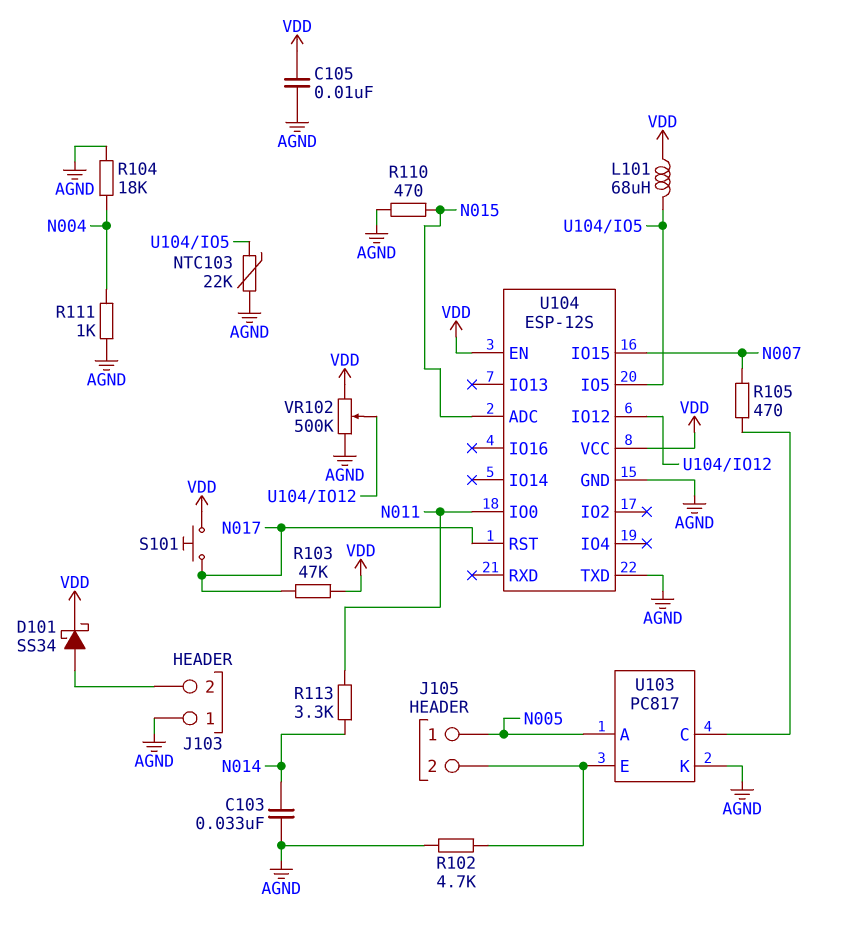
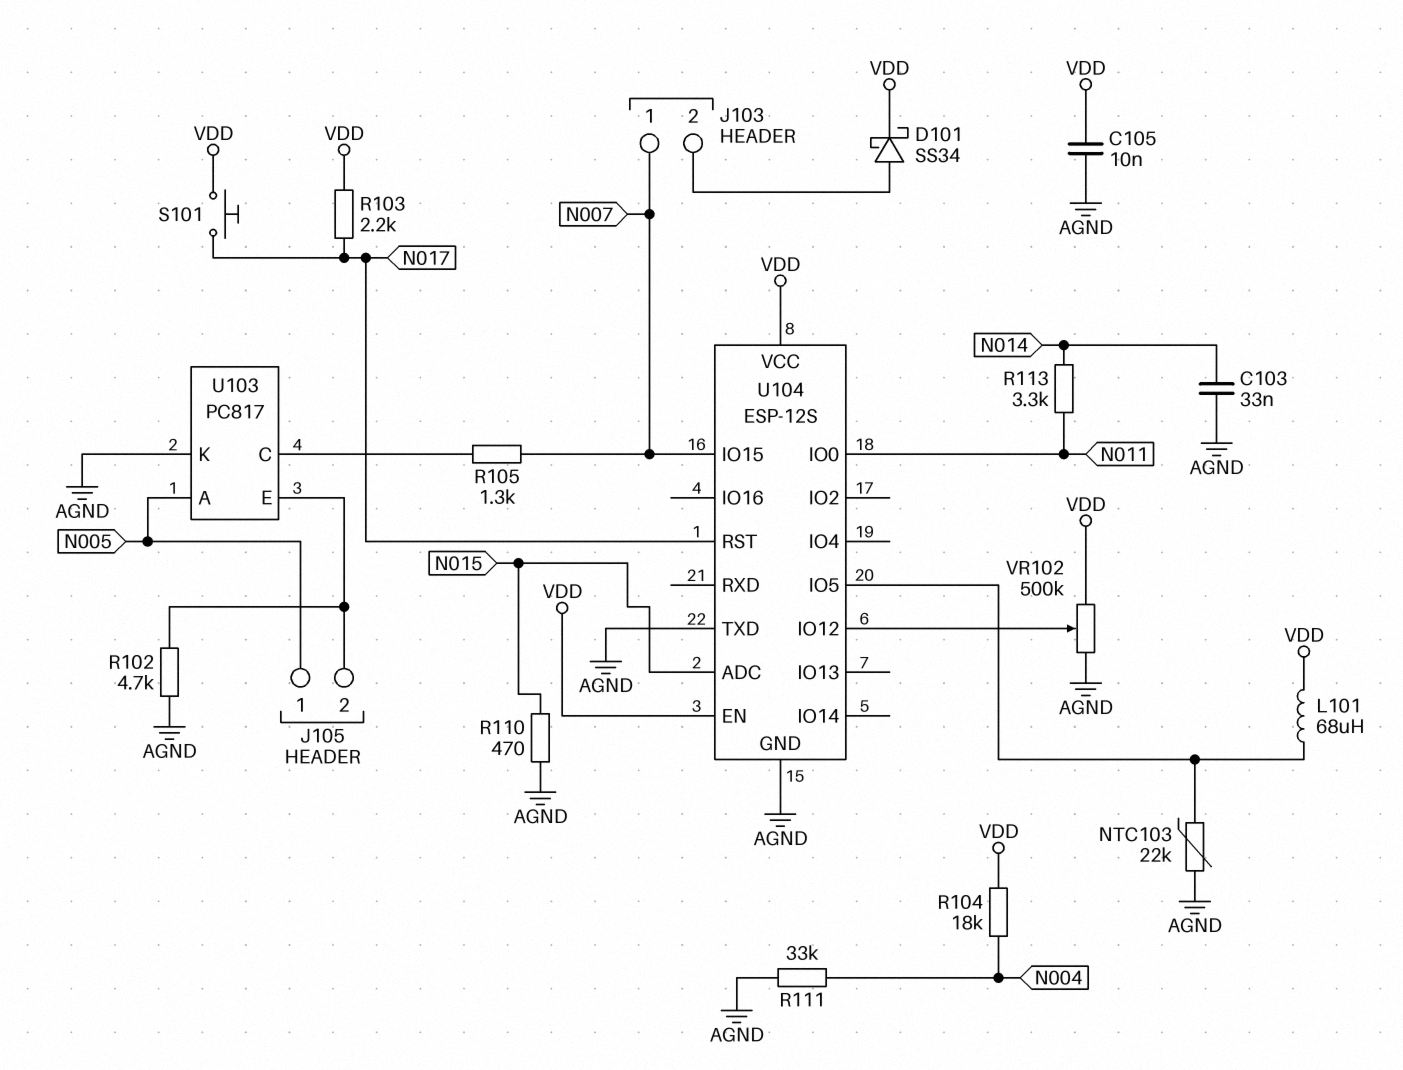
J103 pin 1: AGND -> N007
R103: 47k (N017, VDD) -> 2.2k (N017, VDD)
R104: 18k (AGND, N004) -> 18k (N004, VDD)
R105: 470 (N007, U103/C) -> 1.3k (N007, U103/C)
R111: 1k (AGND, N004) -> 33k (AGND, N004)

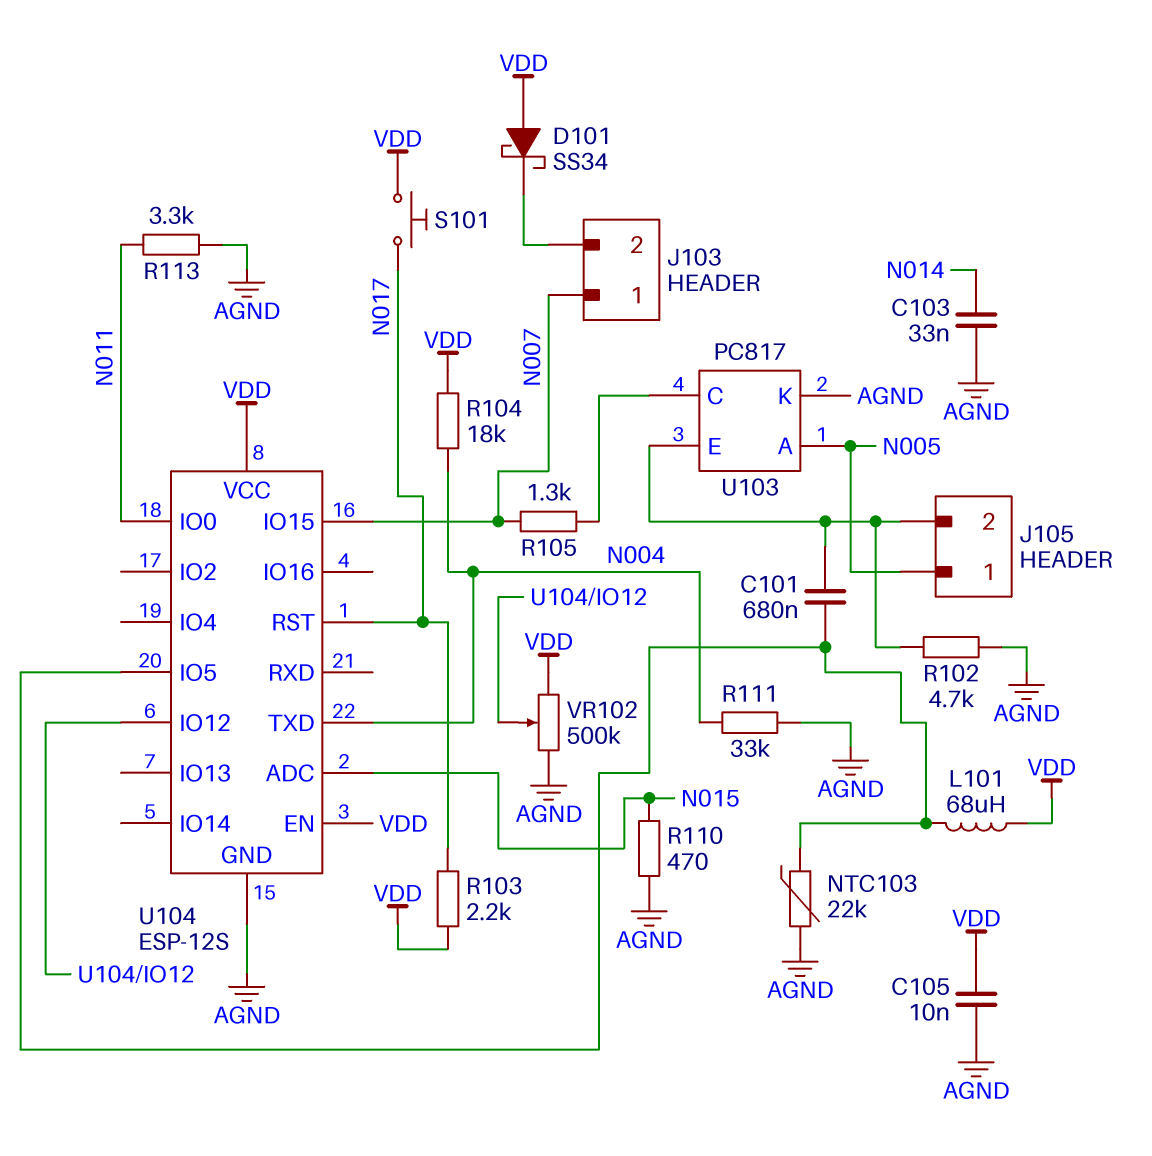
C101: none -> 680nF (J105/2, U104/IO5)
D101: schottky SS34 (A J103/2, K VDD) -> schottky SS34 (A VDD, K J103/2)
R113: 3.3k (N011, N014) -> 3.3k (AGND, N011)
U104 pin TXD: AGND -> N004

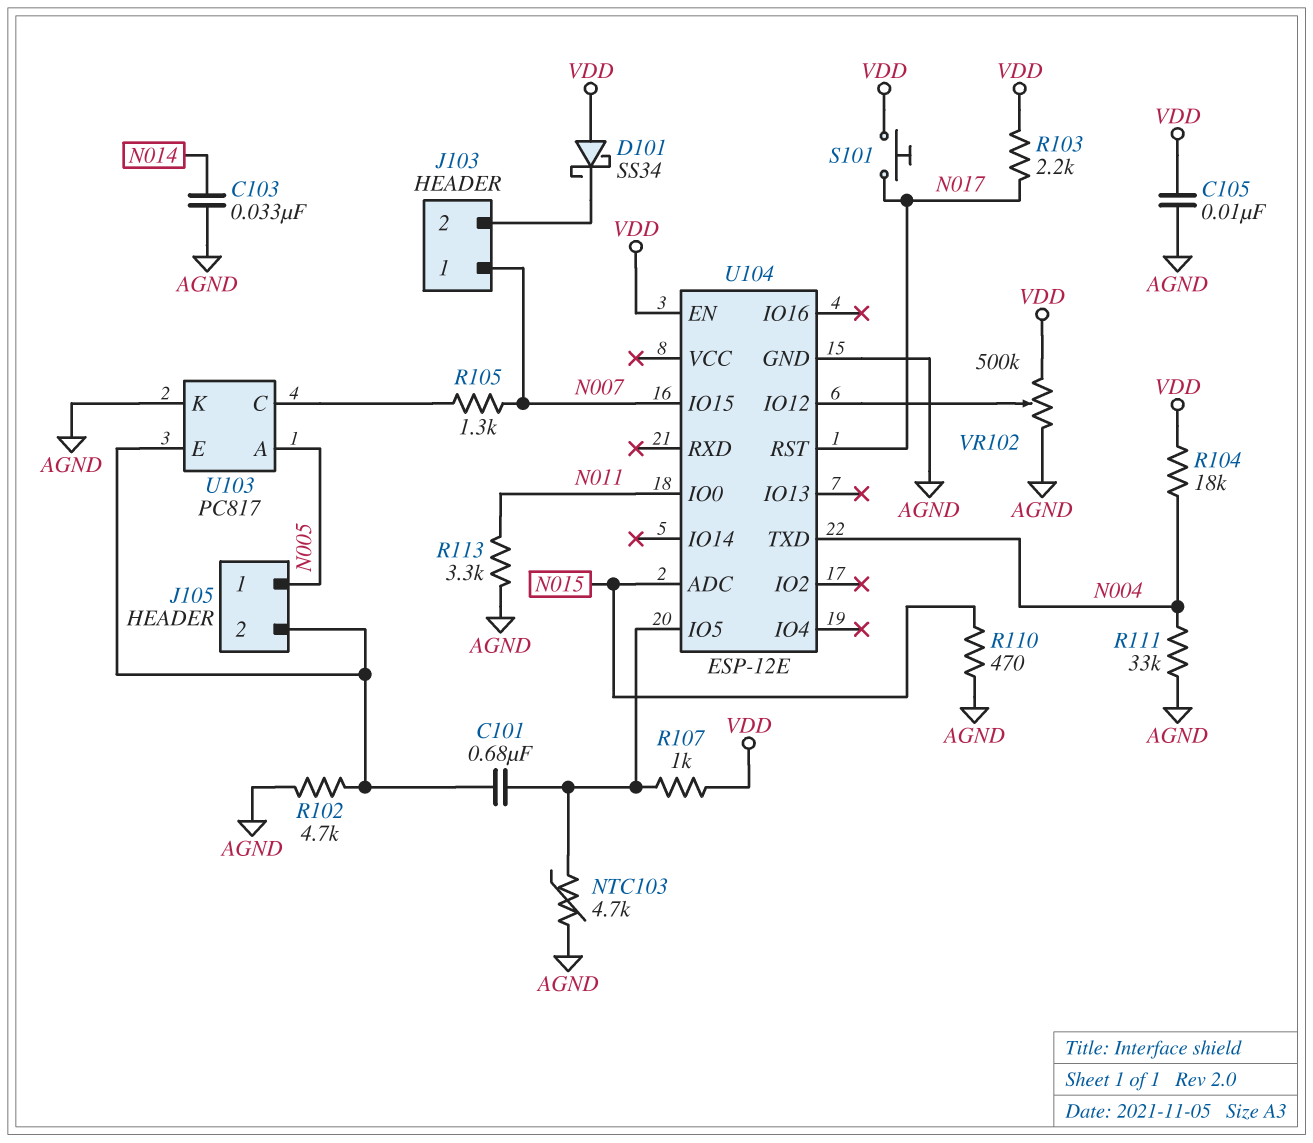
L101: 68uH (U104/IO5, VDD) -> none
NTC103: 22k (AGND, U104/IO5) -> 4.7k (AGND, U104/IO5)
R107: none -> 1k (U104/IO5, VDD)
U104: ESP-12S -> ESP-12E
U104 pin VCC: VDD -> none

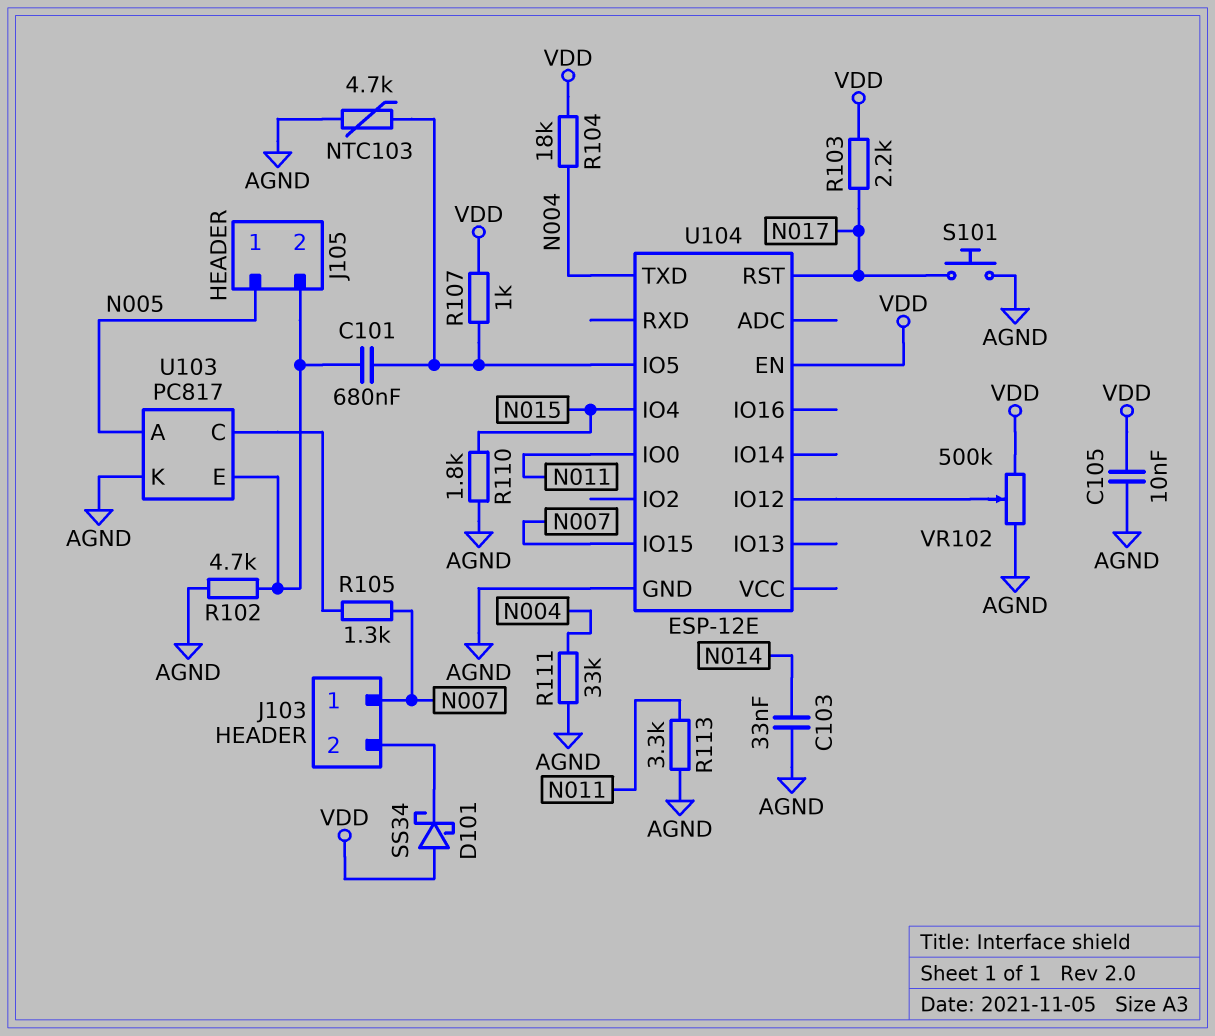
R110: 470 (AGND, N015) -> 1.8k (AGND, N015)
S101: button (N017, VDD) -> button (AGND, N017)
U104 pin ADC: N015 -> none
U104 pin IO4: none -> N015

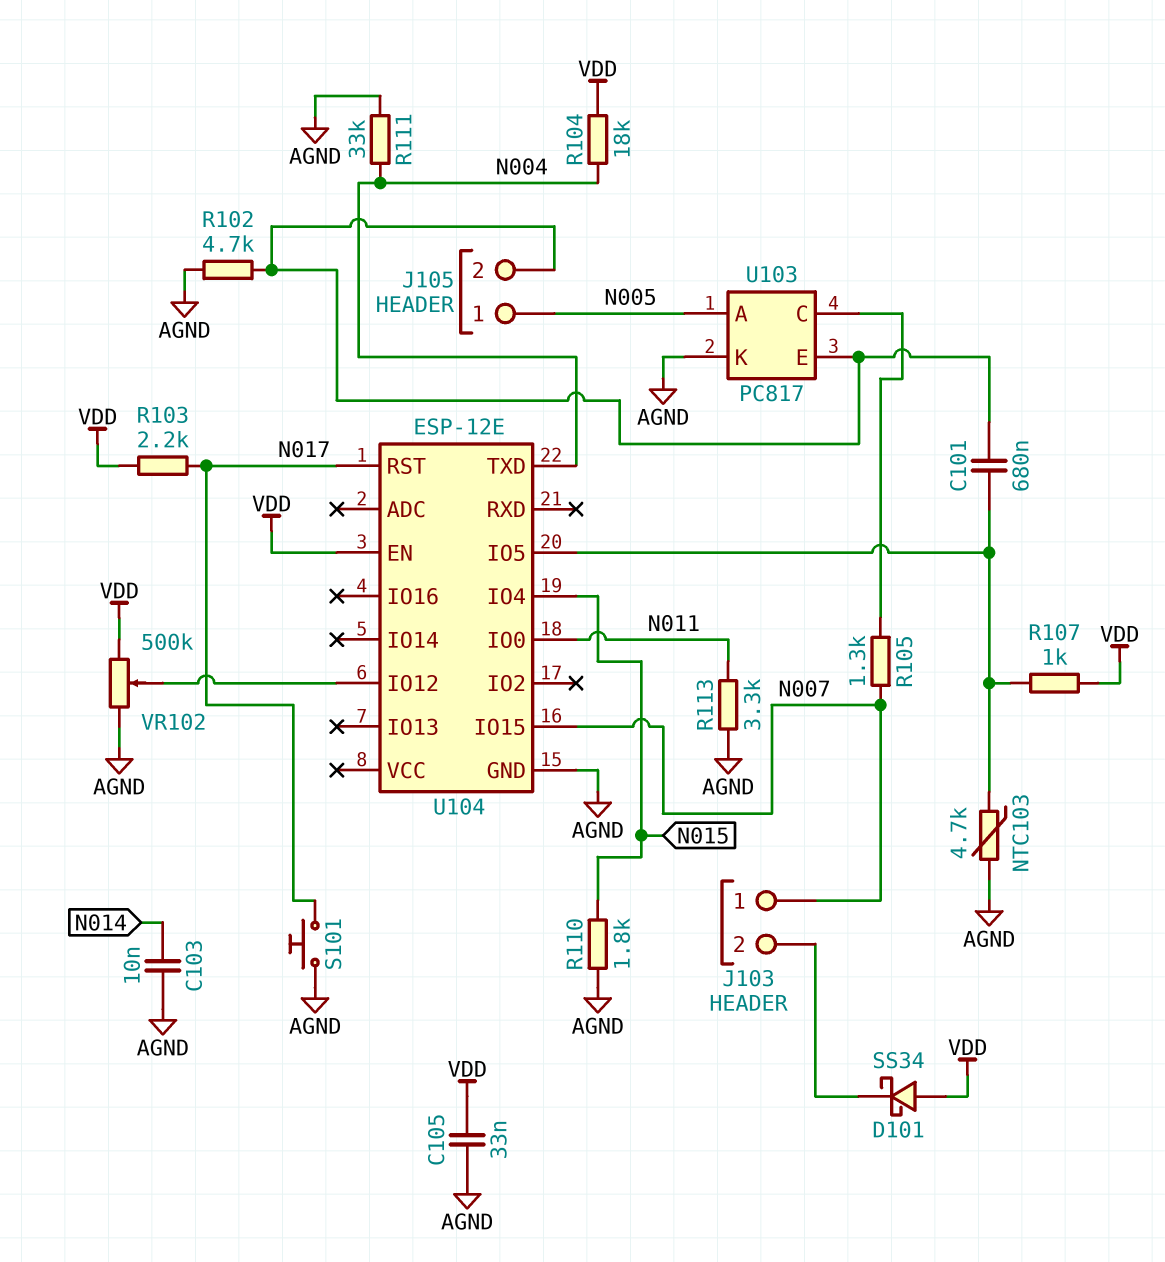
C103: 33nF (AGND, N014) -> 10nF (AGND, N014)
C105: 10nF (AGND, VDD) -> 33nF (AGND, VDD)

